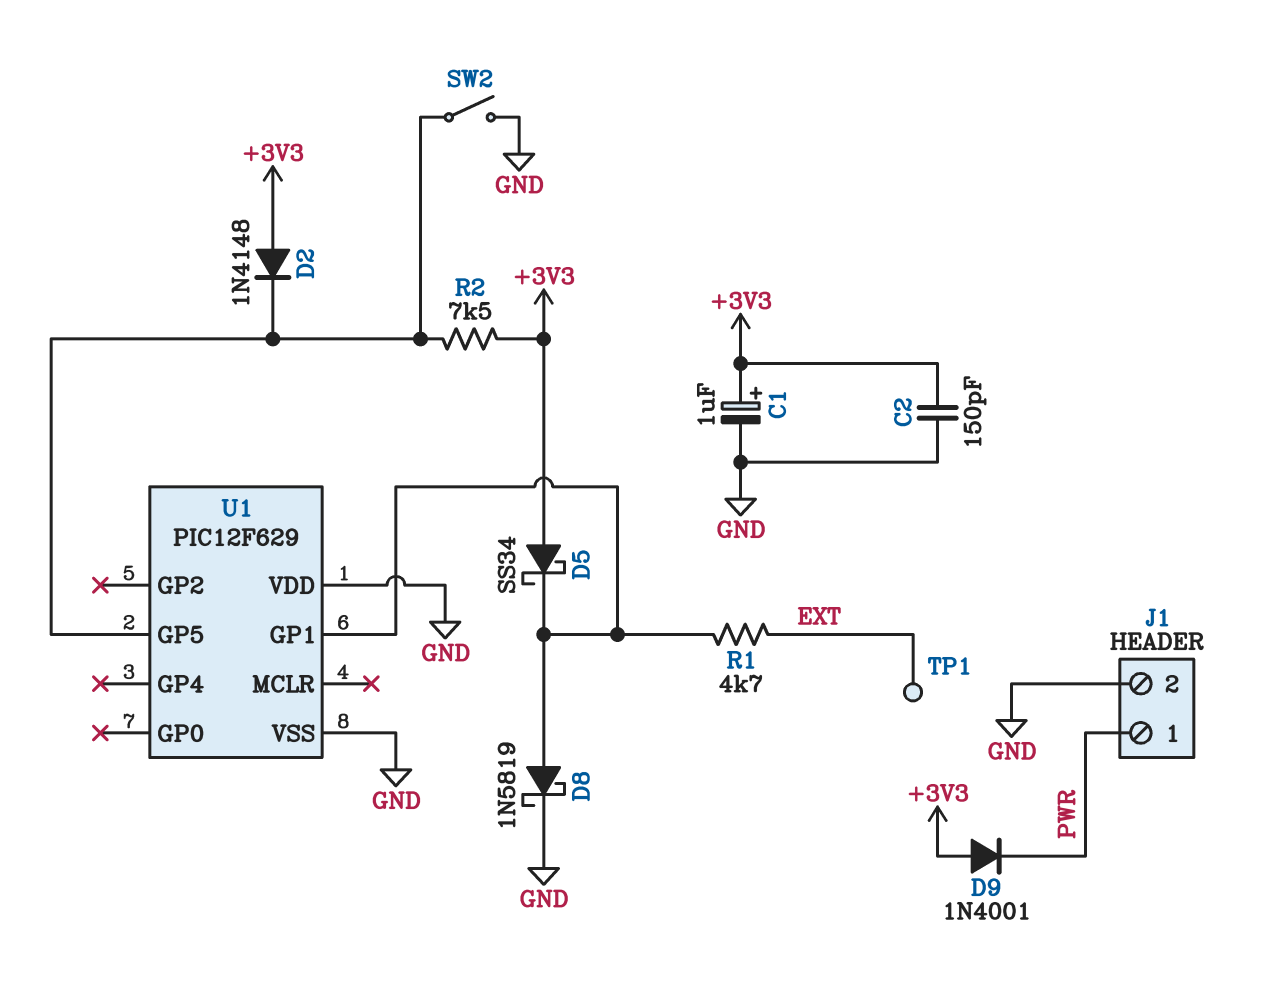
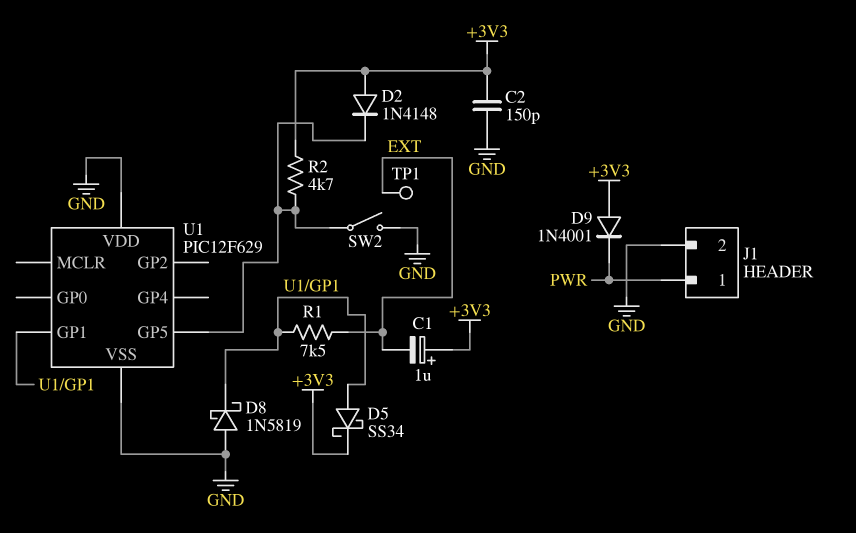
C1: 1uF (plus +3V3, minus GND) -> 1uF (plus +3V3, minus EXT)
D5: schottky SS34 (A +3V3, K U1/GP1) -> schottky SS34 (A U1/GP1, K +3V3)
D8: schottky 1N5819 (A U1/GP1, K GND) -> schottky 1N5819 (A GND, K U1/GP1)
R1: 4.7k (EXT, U1/GP1) -> 7.5k (EXT, U1/GP1)
R2: 7.5k (+3V3, U1/GP5) -> 4.7k (+3V3, U1/GP5)

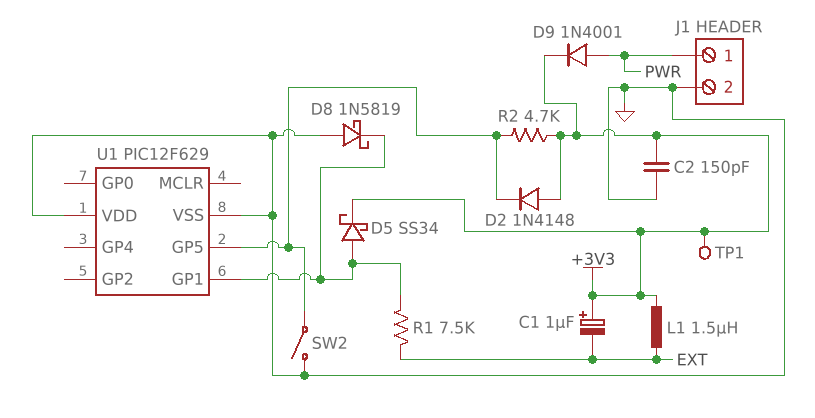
D9: diode 1N4001 (A +3V3, K PWR) -> diode 1N4001 (A PWR, K +3V3)
L1: none -> 1.5uH (+3V3, EXT)
TP1: test point (EXT) -> test point (+3V3)

